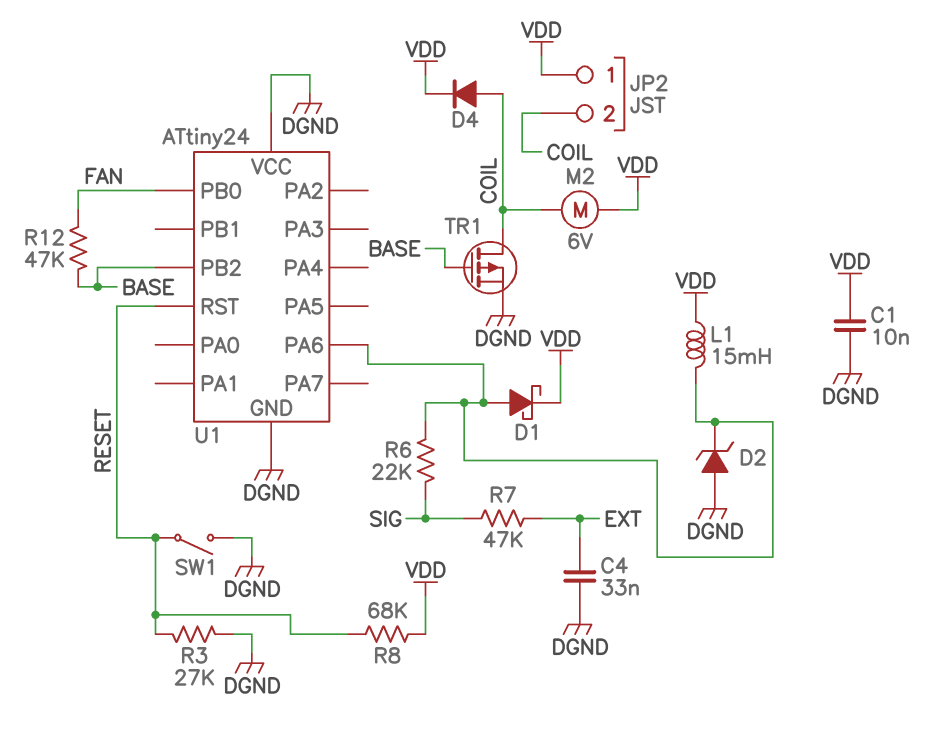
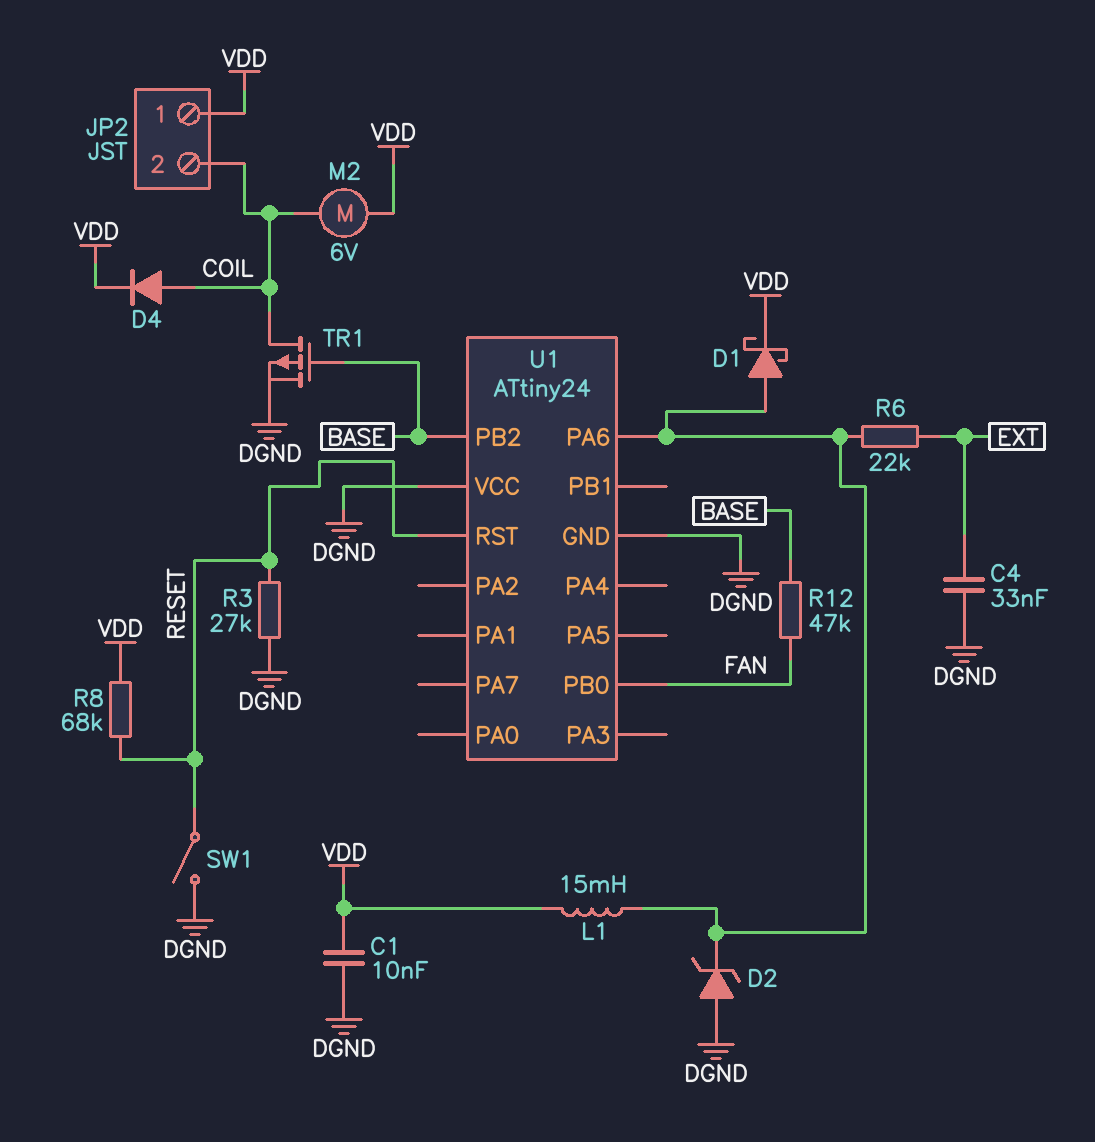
R6: 22k (SIG, U1/PA6) -> 22k (EXT, U1/PA6)
R7: 47k (EXT, SIG) -> none

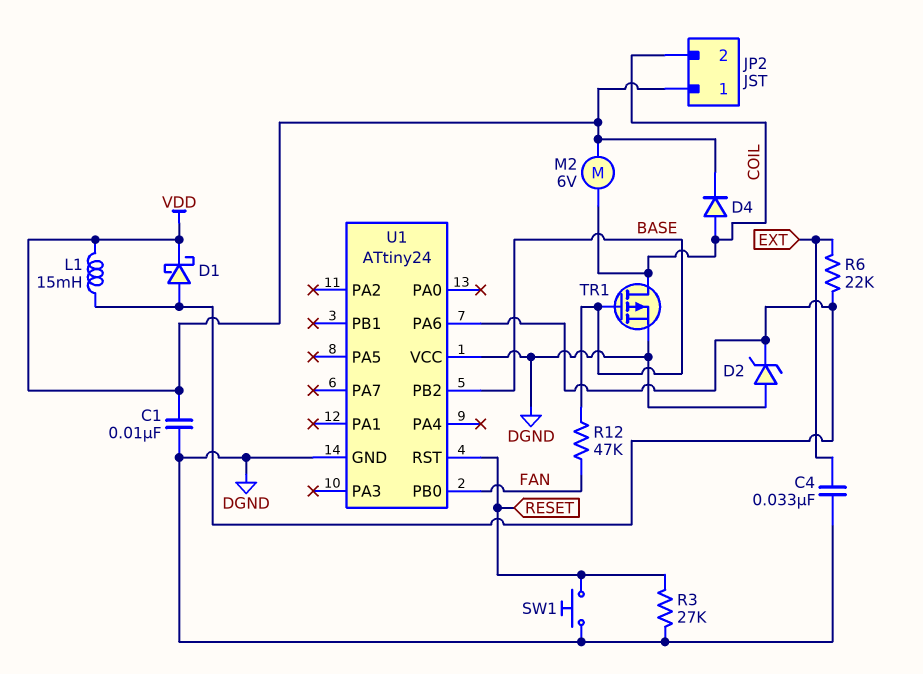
R8: 68k (RESET, VDD) -> none
SW1: switch (DGND, RESET) -> button (DGND, RESET)

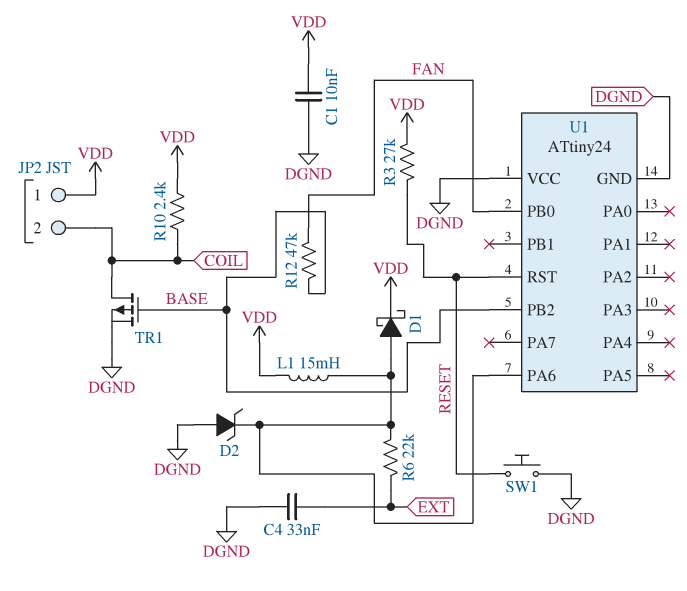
D4: diode (A COIL, K VDD) -> none
M2: motor 6V (COIL, VDD) -> none
R3: 27k (DGND, RESET) -> 27k (RESET, VDD)
R10: none -> 2.4k (COIL, VDD)

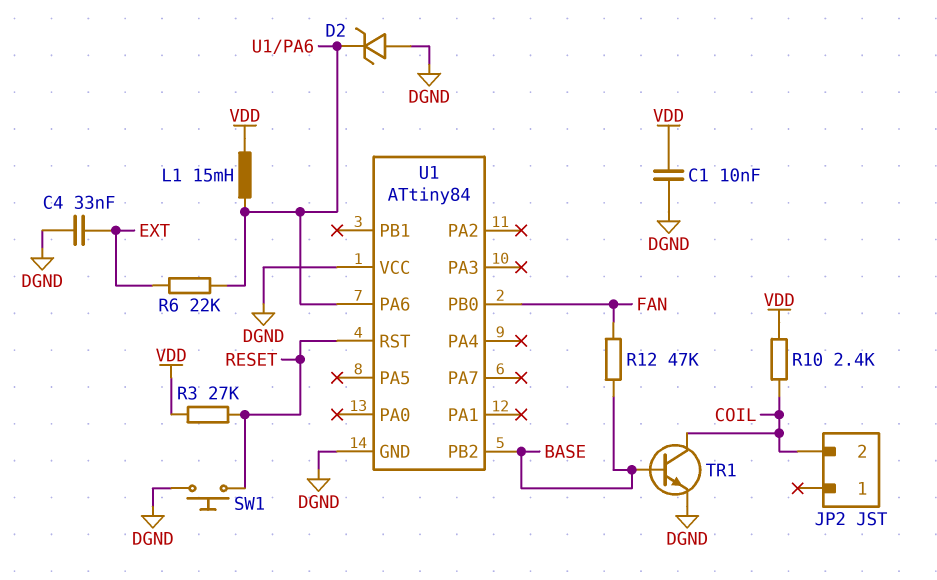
D1: schottky (A U1/PA6, K VDD) -> none
JP2 pin 1: VDD -> none
TR1: PMOS (G BASE, D COIL, S DGND) -> NPN (B BASE, C COIL, E DGND)
U1: ATtiny24 -> ATtiny84

